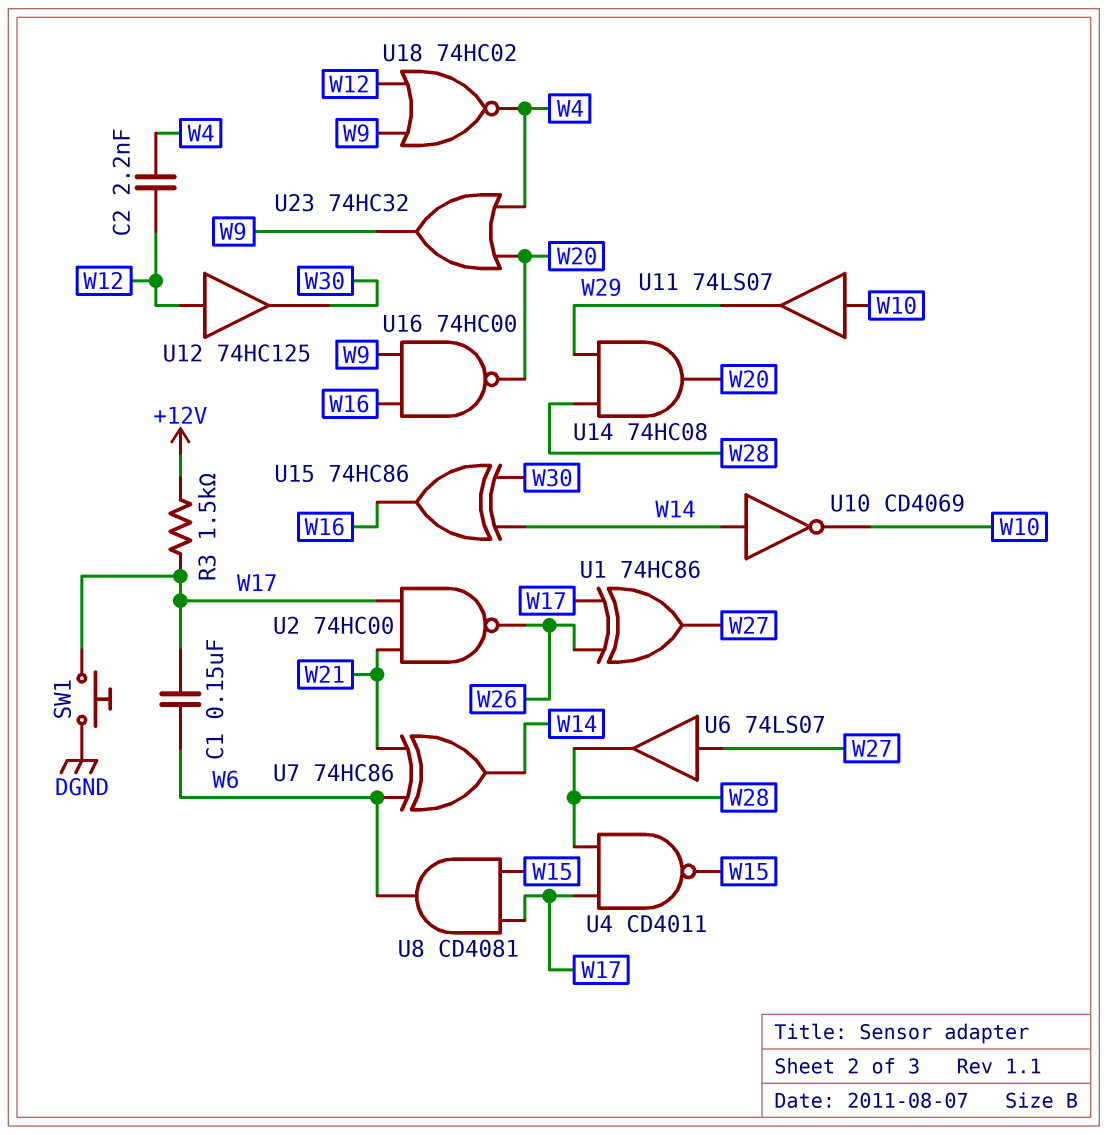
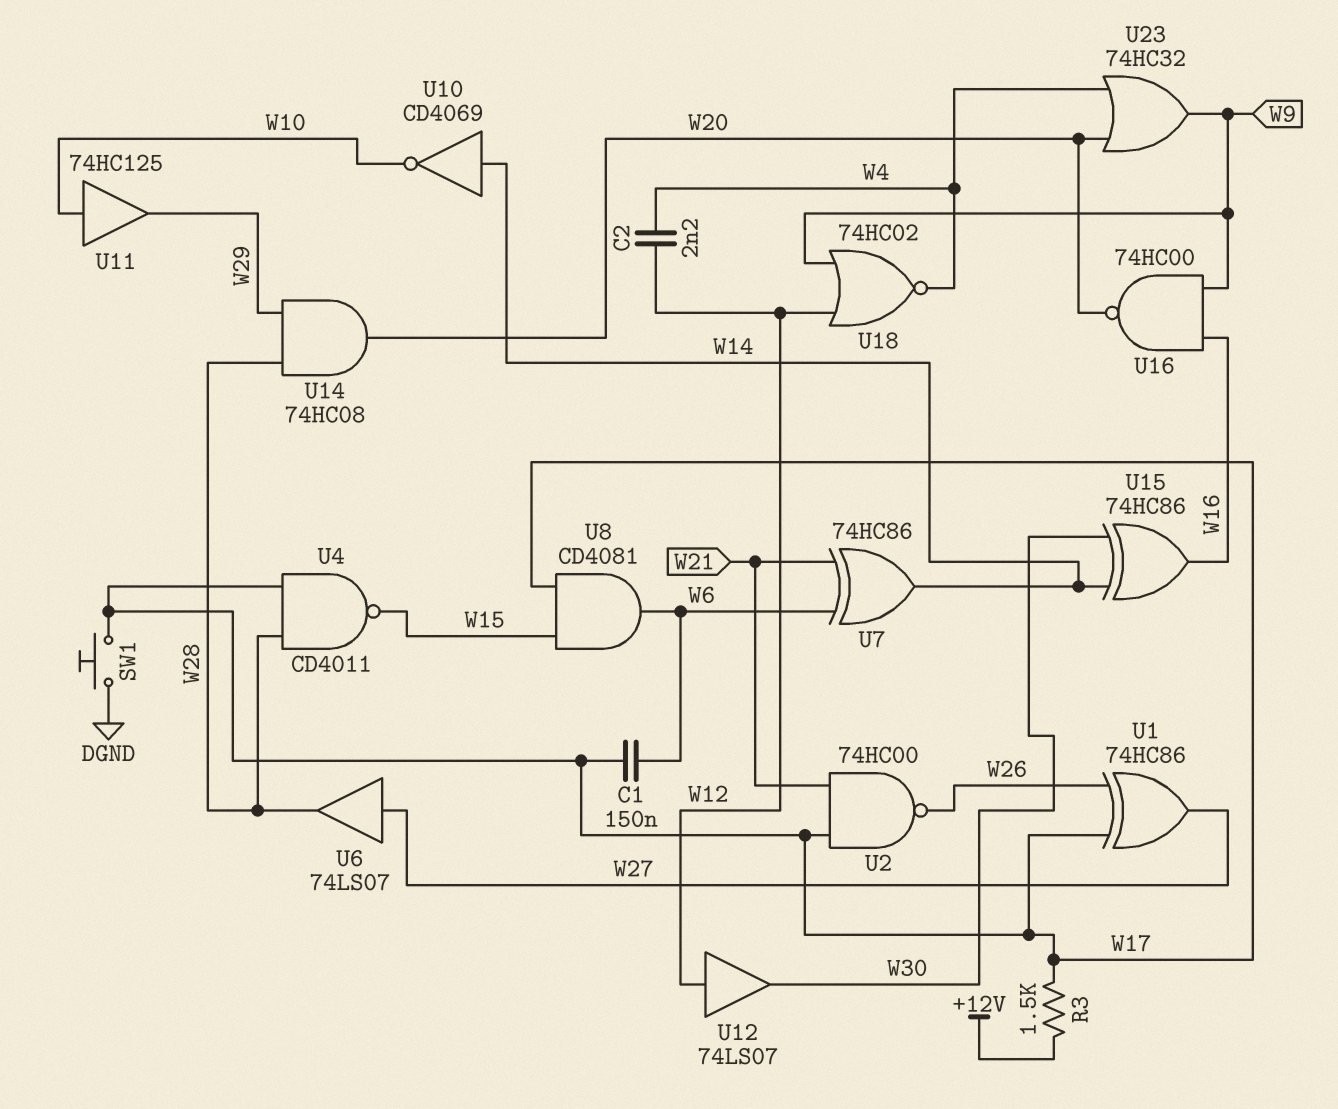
U11: buffer 74LS07 (in W10, out W29) -> buffer 74HC125 (in W10, out W29)
U12: buffer 74HC125 (in W12, out W30) -> buffer 74LS07 (in W12, out W30)

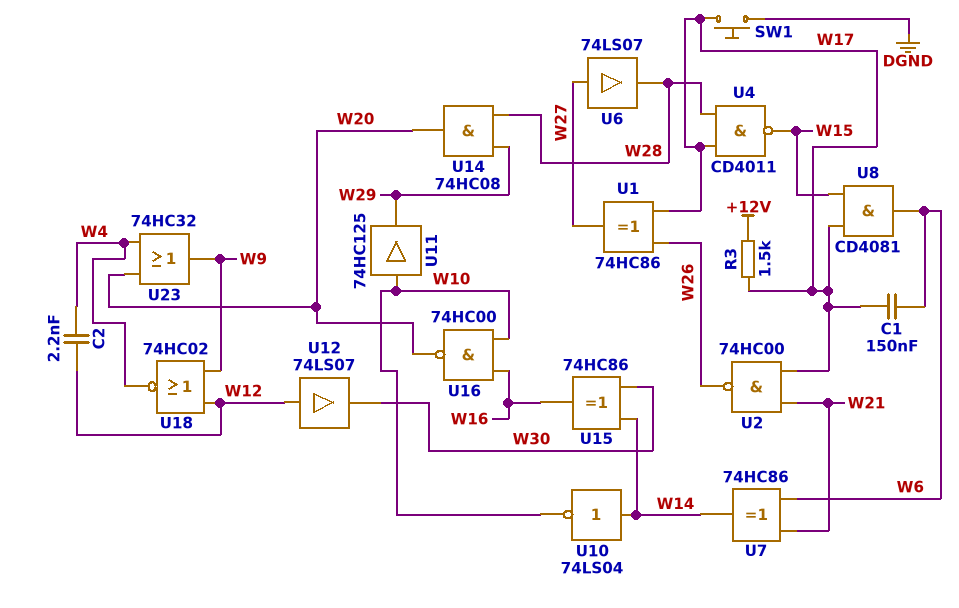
U10: NOT CD4069 (in W14, out W10) -> NOT 74LS04 (in W14, out W10)
U16: NAND 74HC00 (in W9, in W16, out W20) -> NAND 74HC00 (in W10, in W16, out W20)

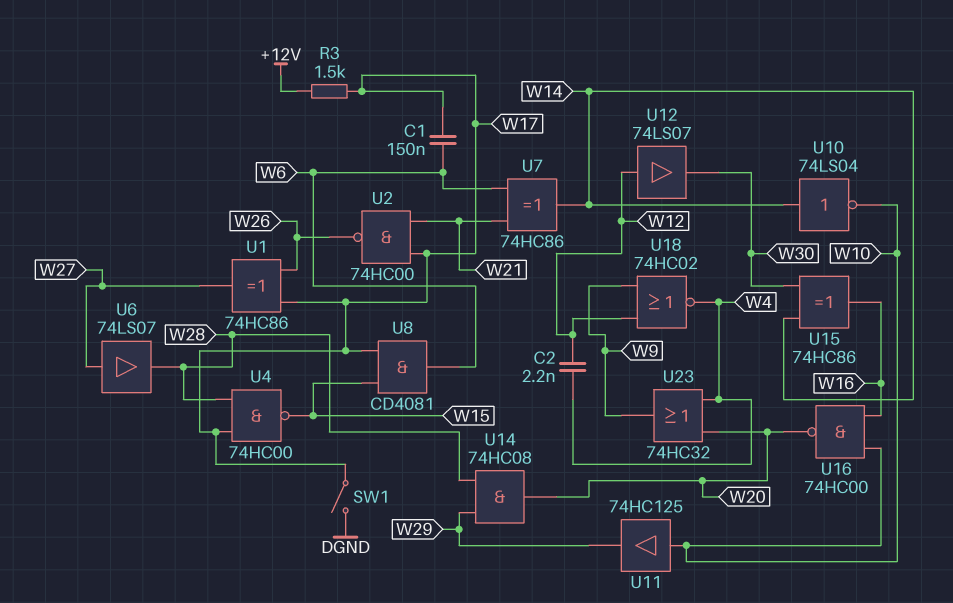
SW1: button (DGND, W17) -> switch (DGND, W17)
U4: NAND CD4011 (in W17, in W28, out W15) -> NAND 74HC00 (in W17, in W28, out W15)

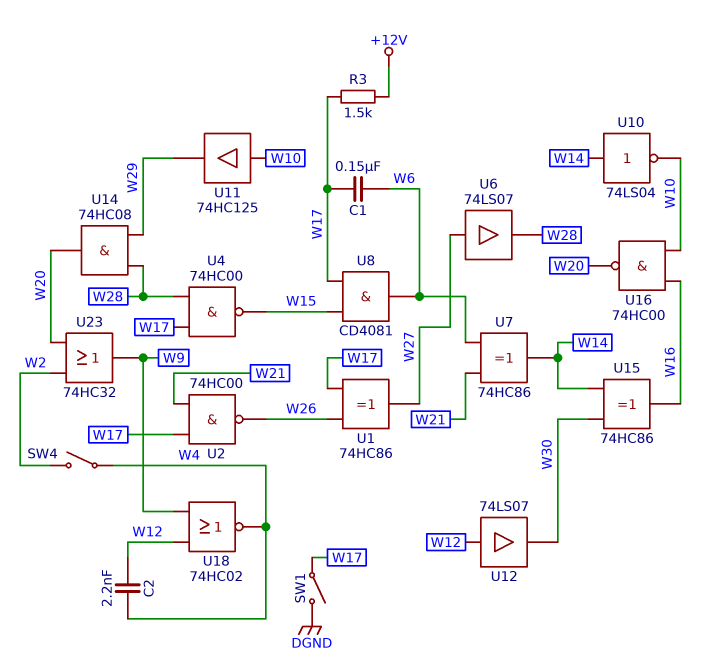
SW4: none -> switch (W2, W4)
U23: OR 74HC32 (in W4, in W20, out W9) -> OR 74HC32 (in W2, in W20, out W9)

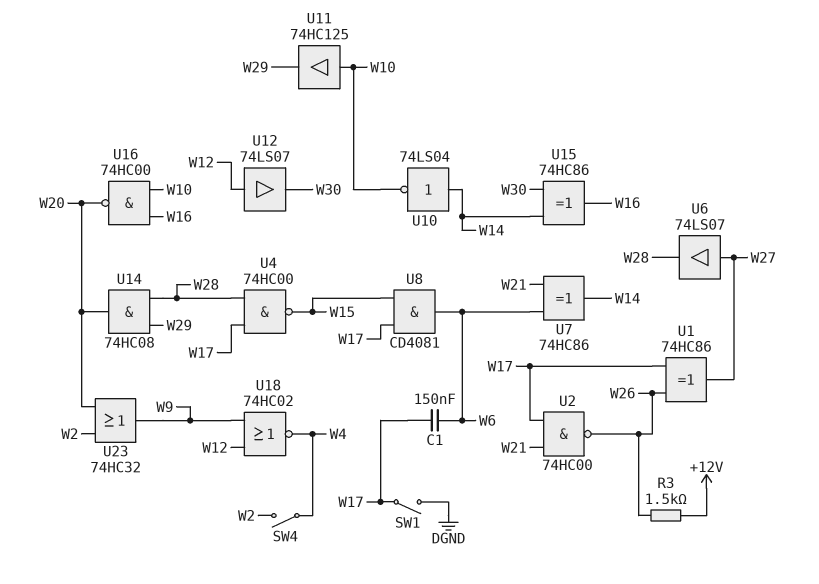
C2: 2.2nF (W4, W12) -> none
R3: 1.5k (+12V, W17) -> 1.5k (+12V, W26)

